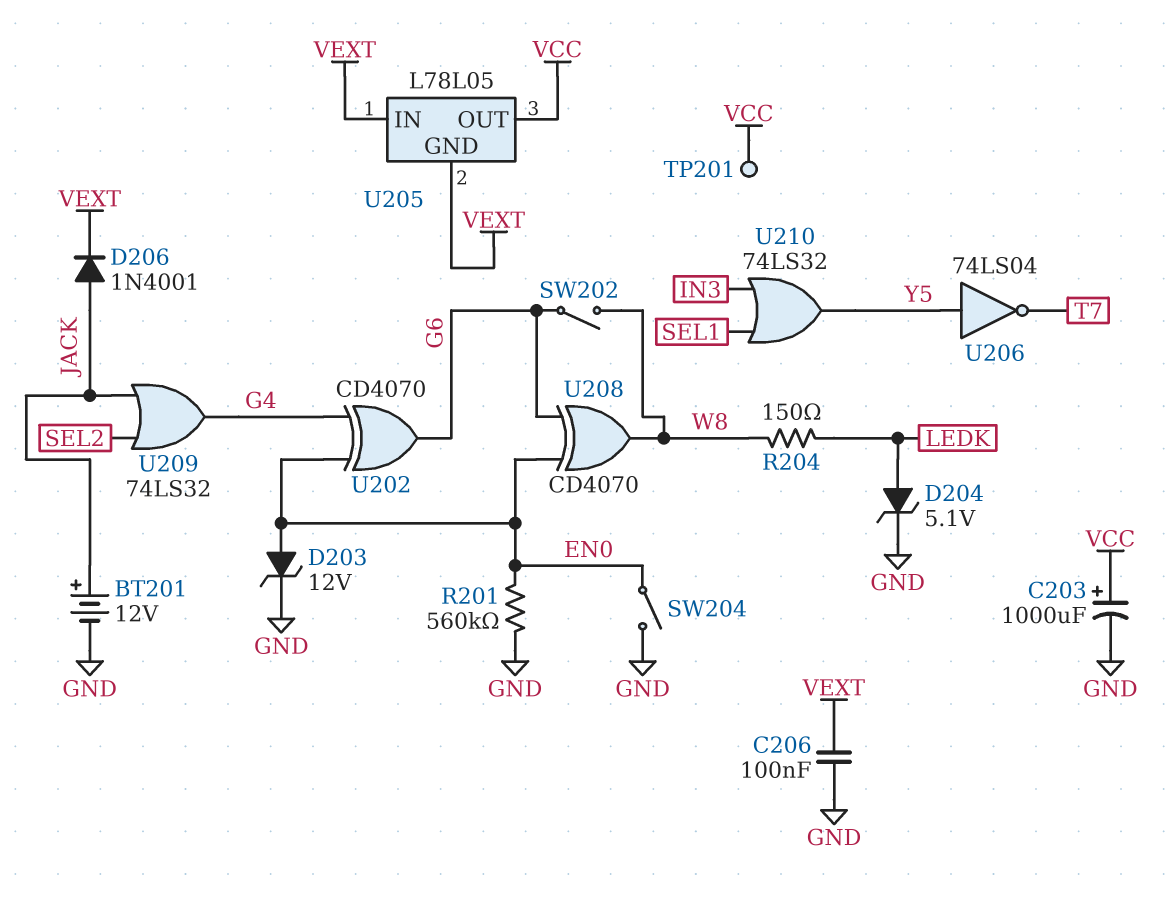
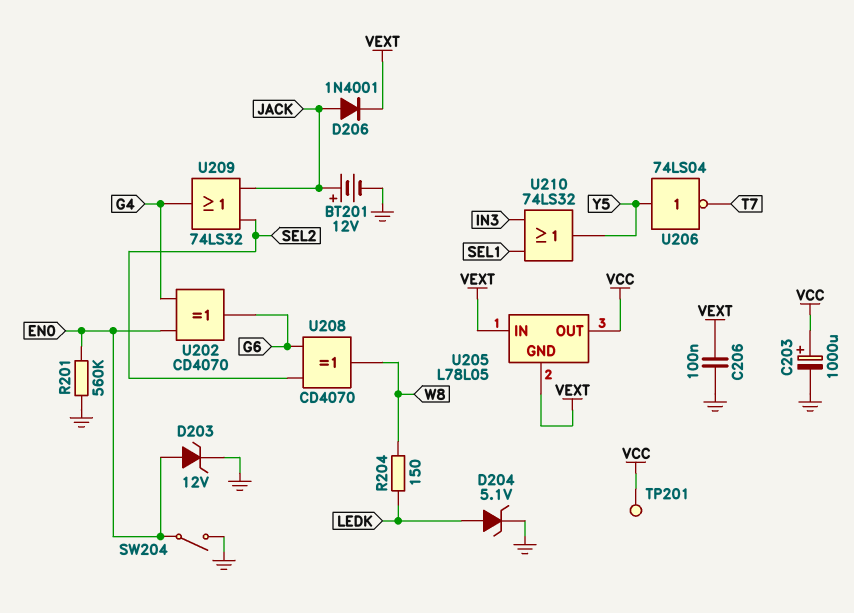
SW202: switch (G6, W8) -> none
U208: XOR CD4070 (in EN0, in G6, out W8) -> XOR CD4070 (in G6, in SEL2, out W8)

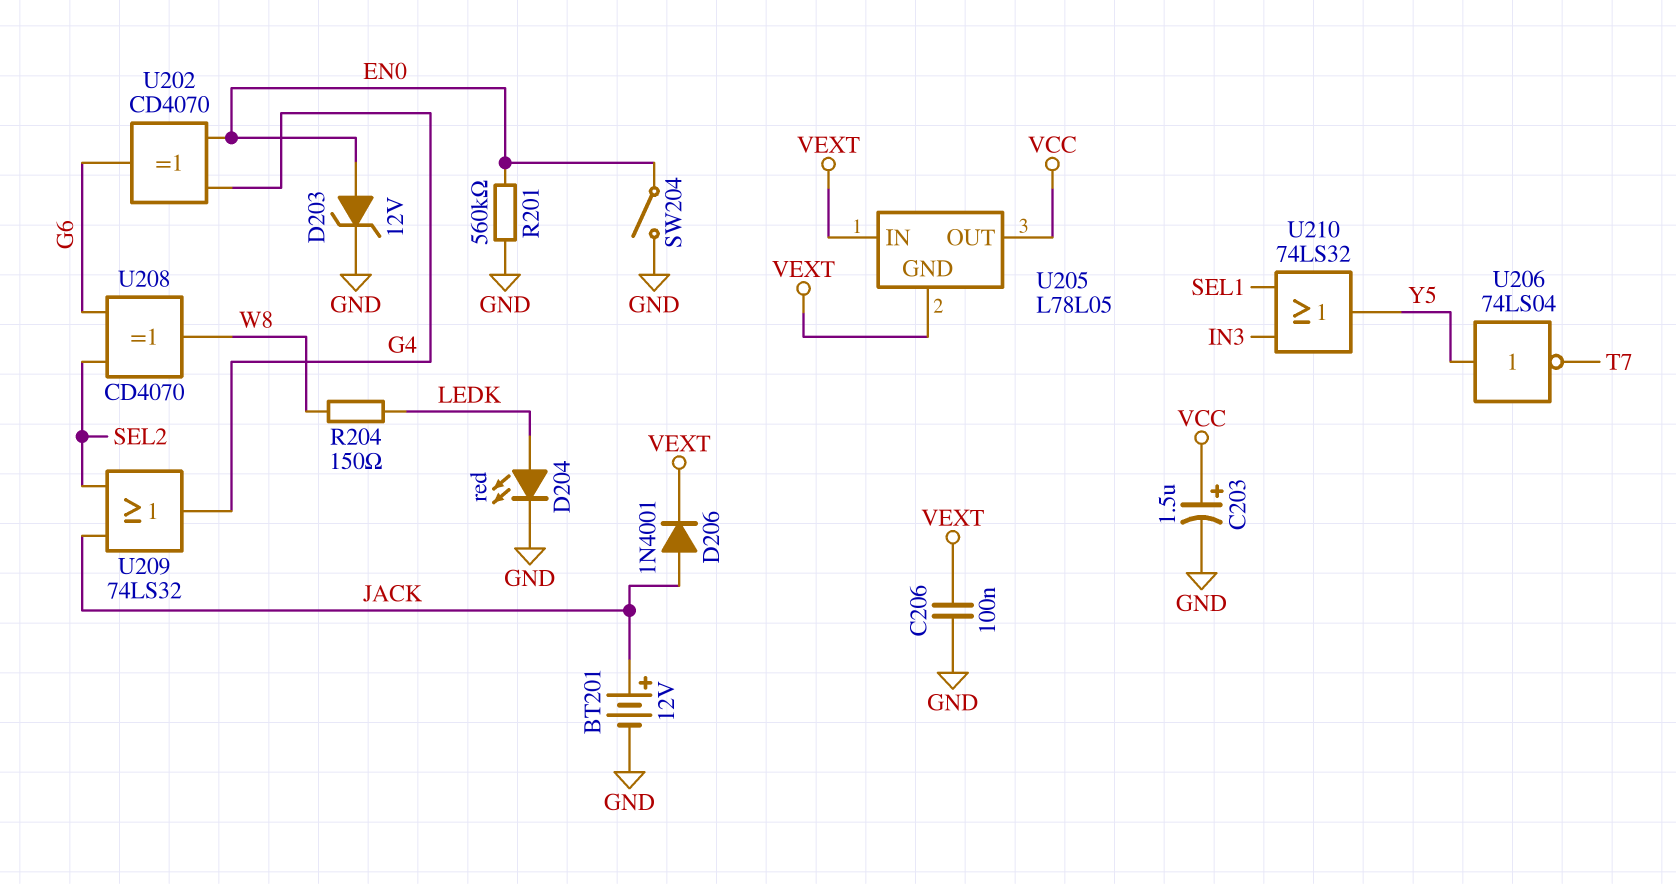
C203: 1000uF (plus VCC, minus GND) -> 1.5uF (plus VCC, minus GND)
D204: zener 5.1V (A LEDK, K GND) -> LED red (A LEDK, K GND)
TP201: test point (VCC) -> none

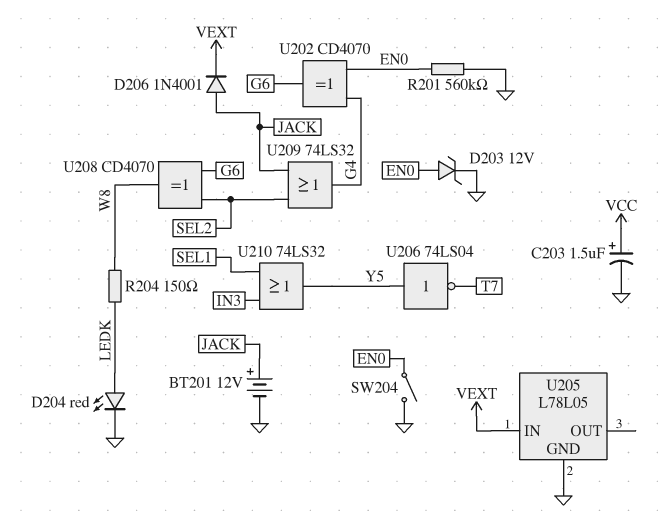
C206: 100nF (GND, VEXT) -> none
U205 pin GND: VEXT -> GND
U205 pin OUT: VCC -> none

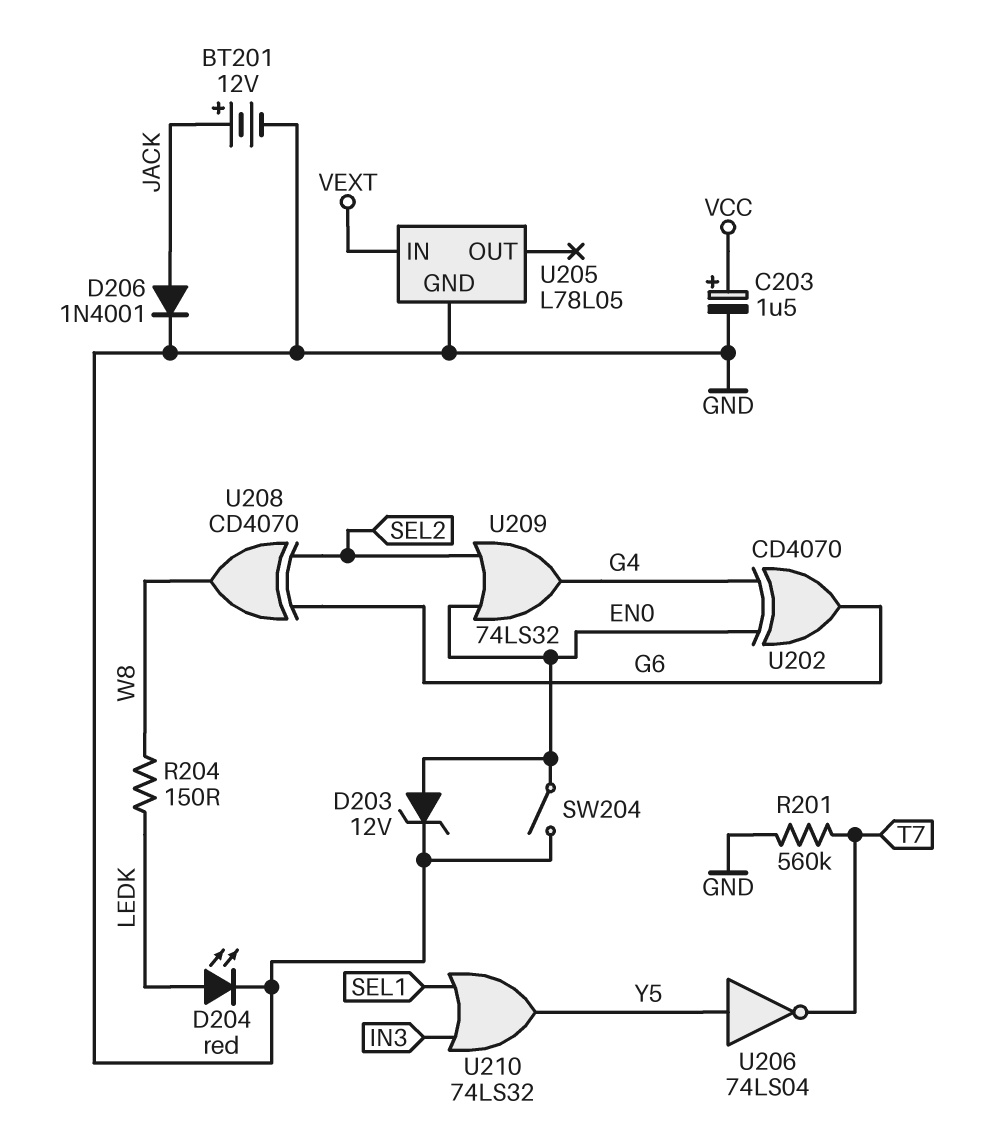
D206: diode 1N4001 (A JACK, K VEXT) -> diode 1N4001 (A JACK, K GND)
R201: 560k (EN0, GND) -> 560k (GND, T7)
U209: OR 74LS32 (in JACK, in SEL2, out G4) -> OR 74LS32 (in EN0, in SEL2, out G4)

